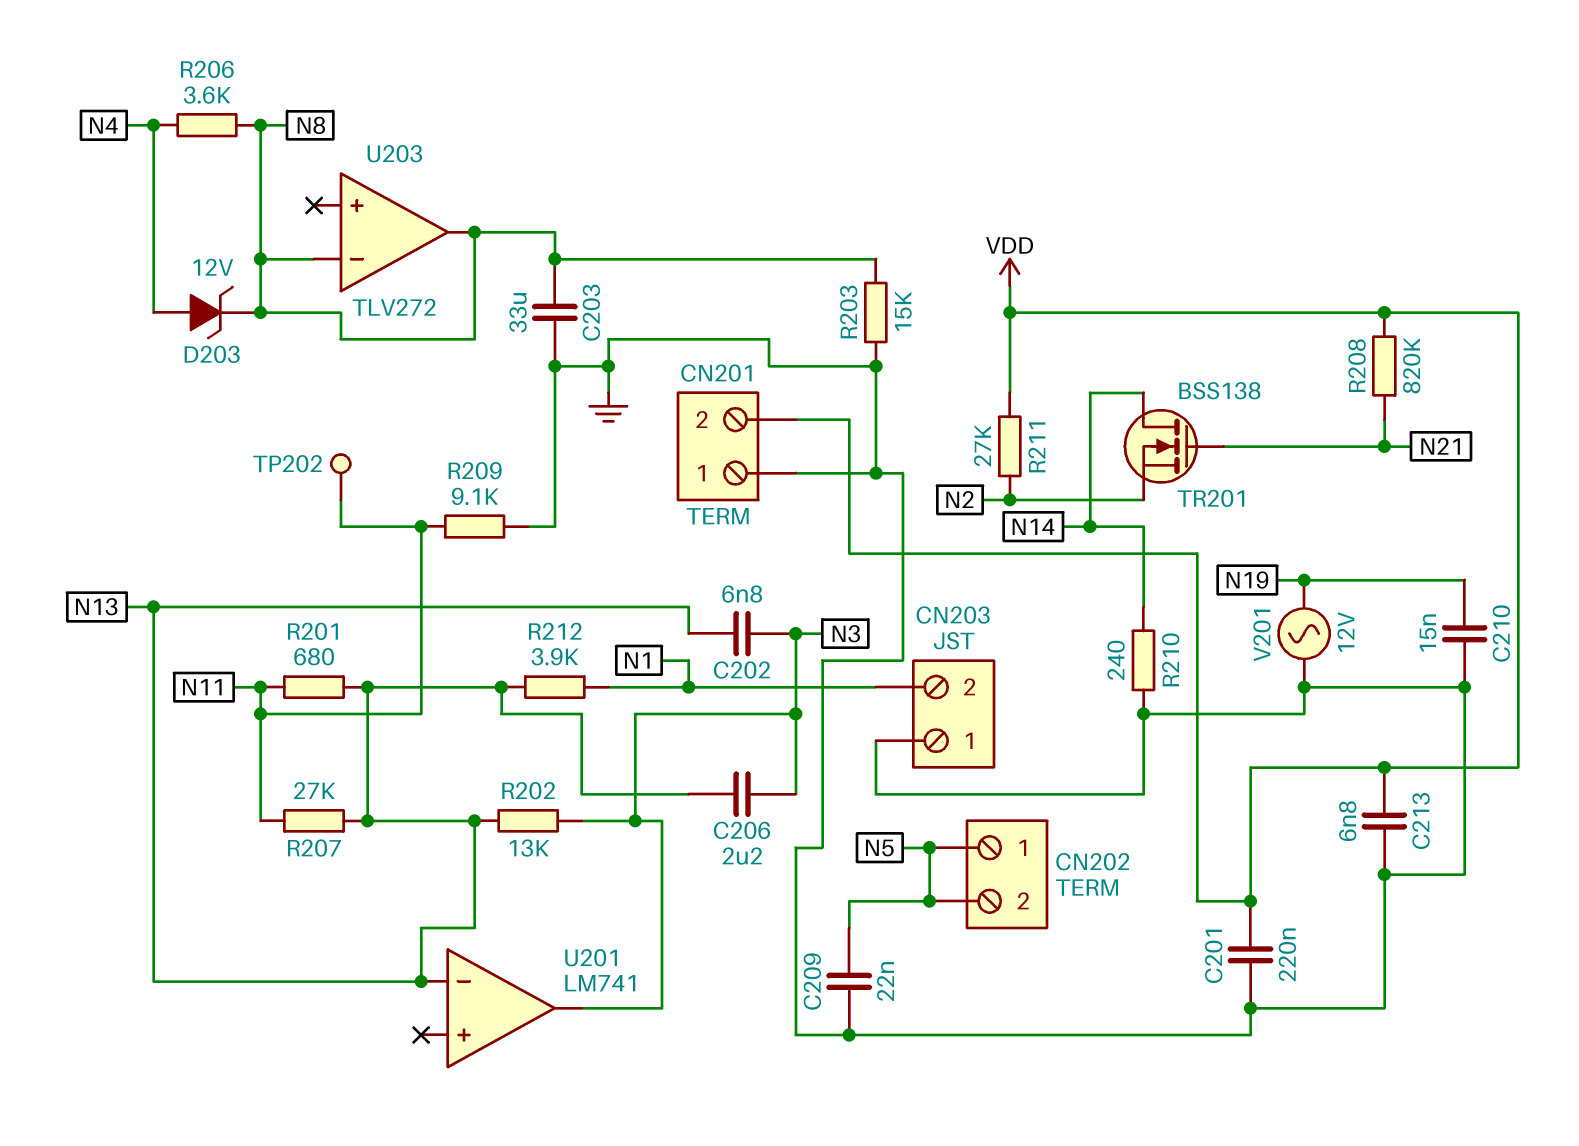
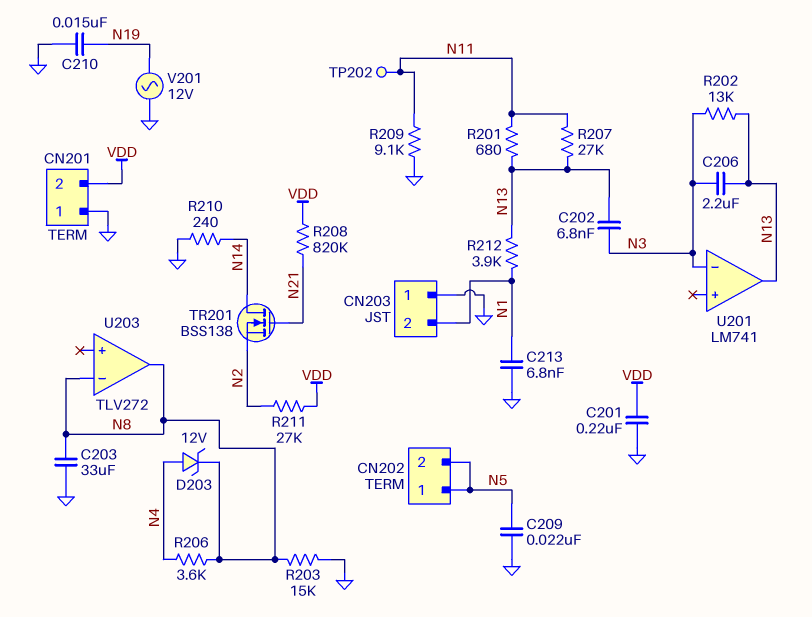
C213: 6.8nF (GND, VDD) -> 6.8nF (GND, N1)
U201 pin in-: N13 -> N3
U201 pin out: N3 -> N13

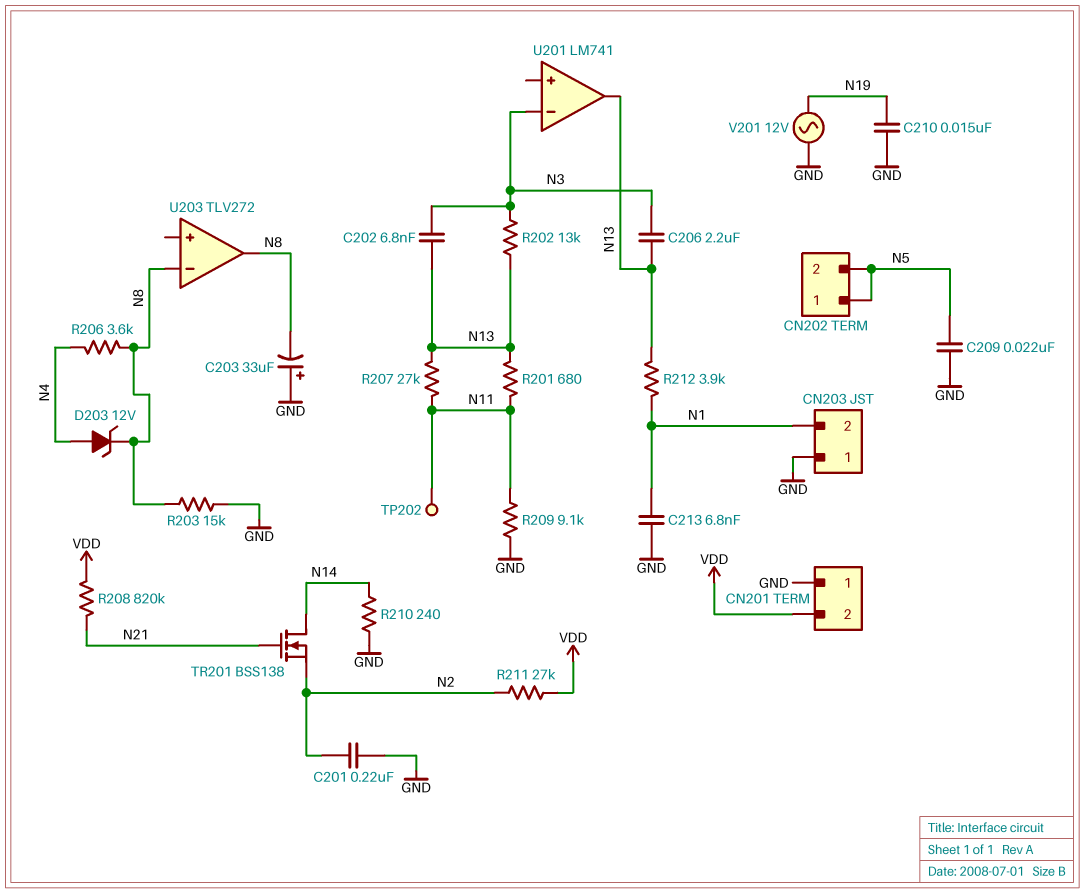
C201: 220nF (GND, VDD) -> 220nF (GND, N2)
C203: 33uF (GND, N8) -> 33uF (plus GND, minus N8)

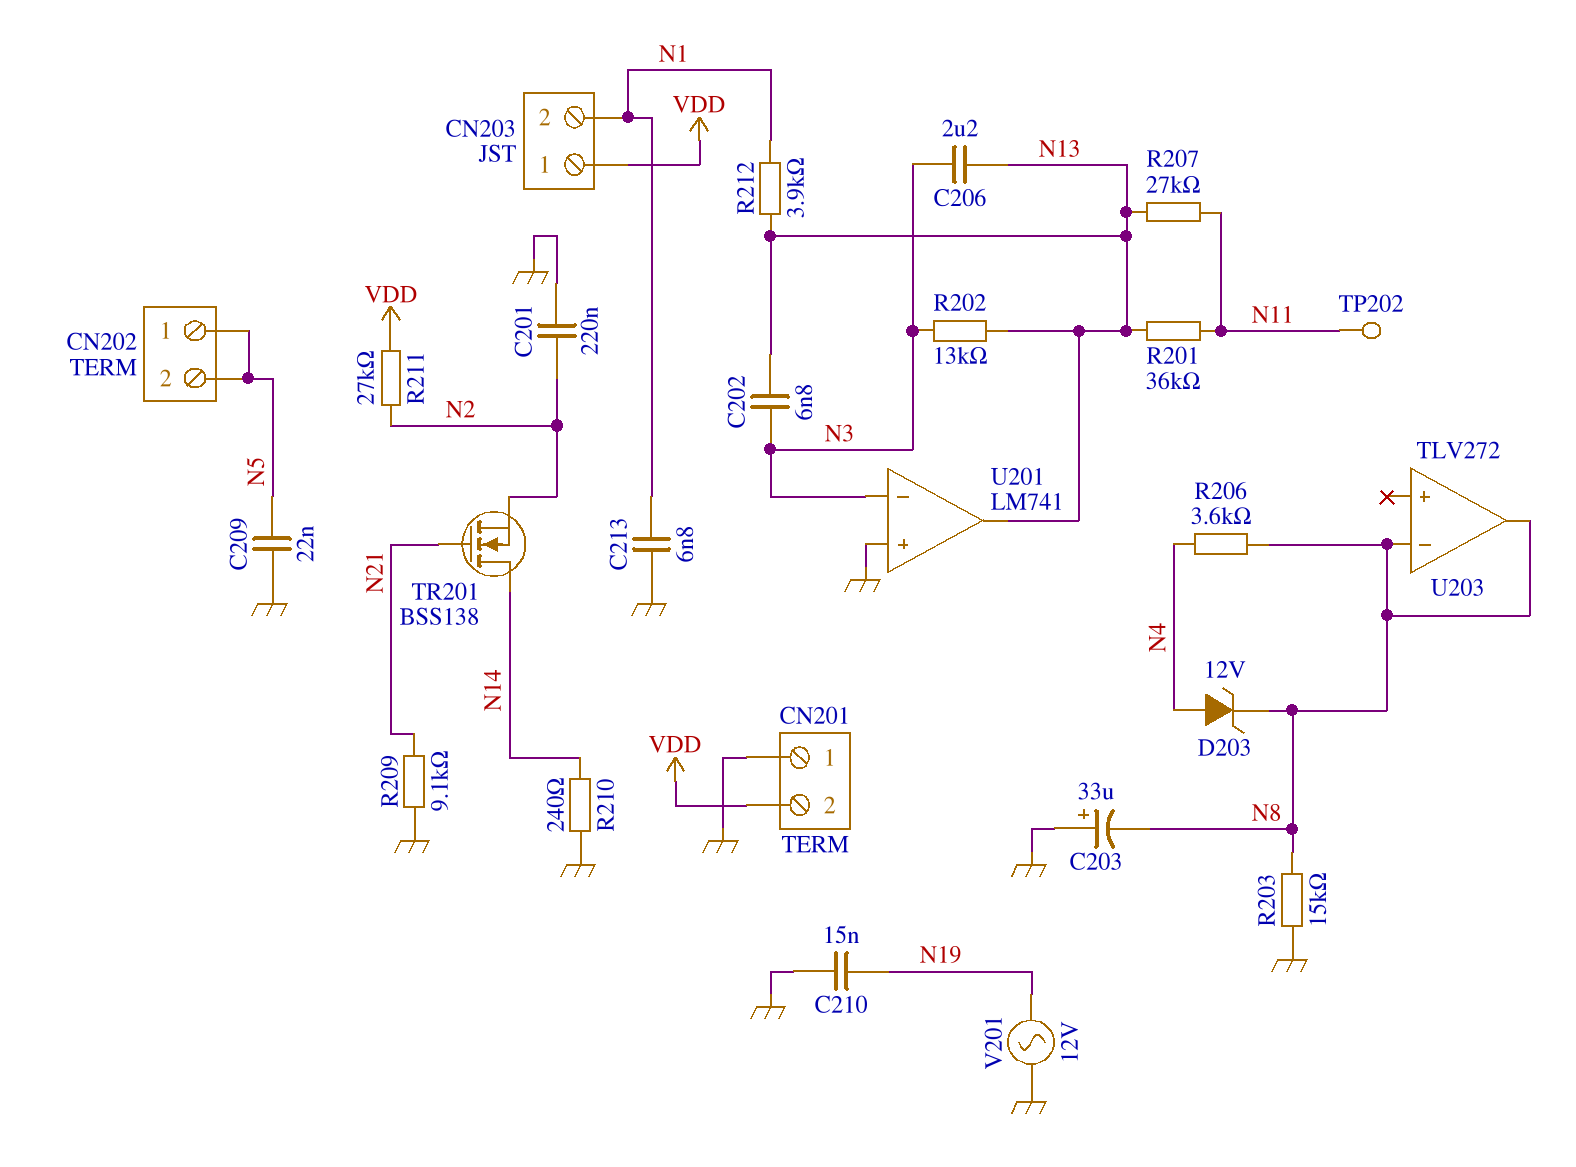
CN203 pin 1: GND -> VDD
R201: 680 (N11, N13) -> 36k (N11, N13)
R208: 820k (N21, VDD) -> none
R209: 9.1k (GND, N11) -> 9.1k (GND, N21)
U201 pin in+: none -> GND

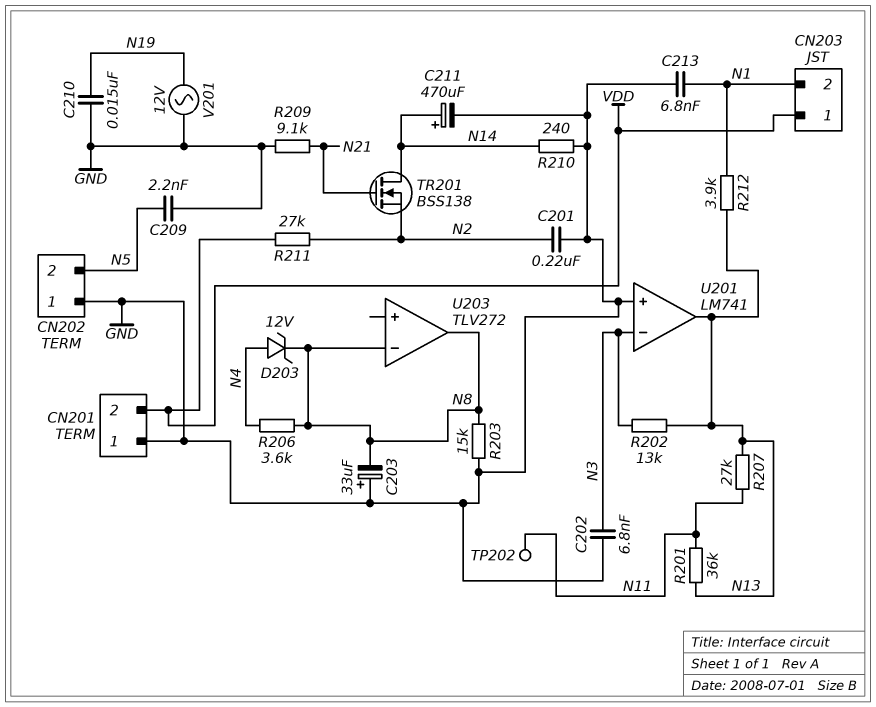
C202: 6.8nF (N3, N13) -> 6.8nF (GND, N3)
C206: 2.2uF (N3, N13) -> none
C209: 22nF (GND, N5) -> 2.2nF (GND, N5)
C211: none -> 470uF (plus N14, minus GND)
CN202 pin 1: N5 -> GND

